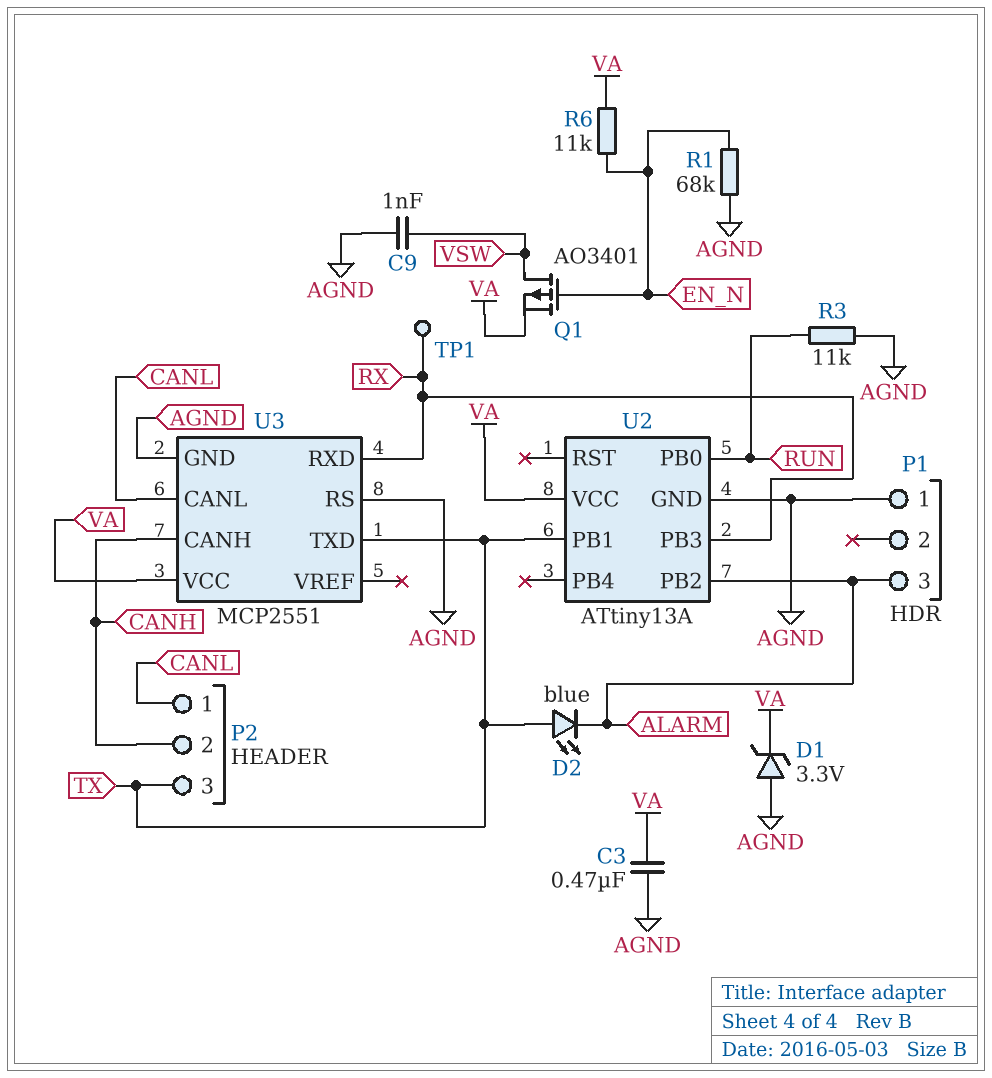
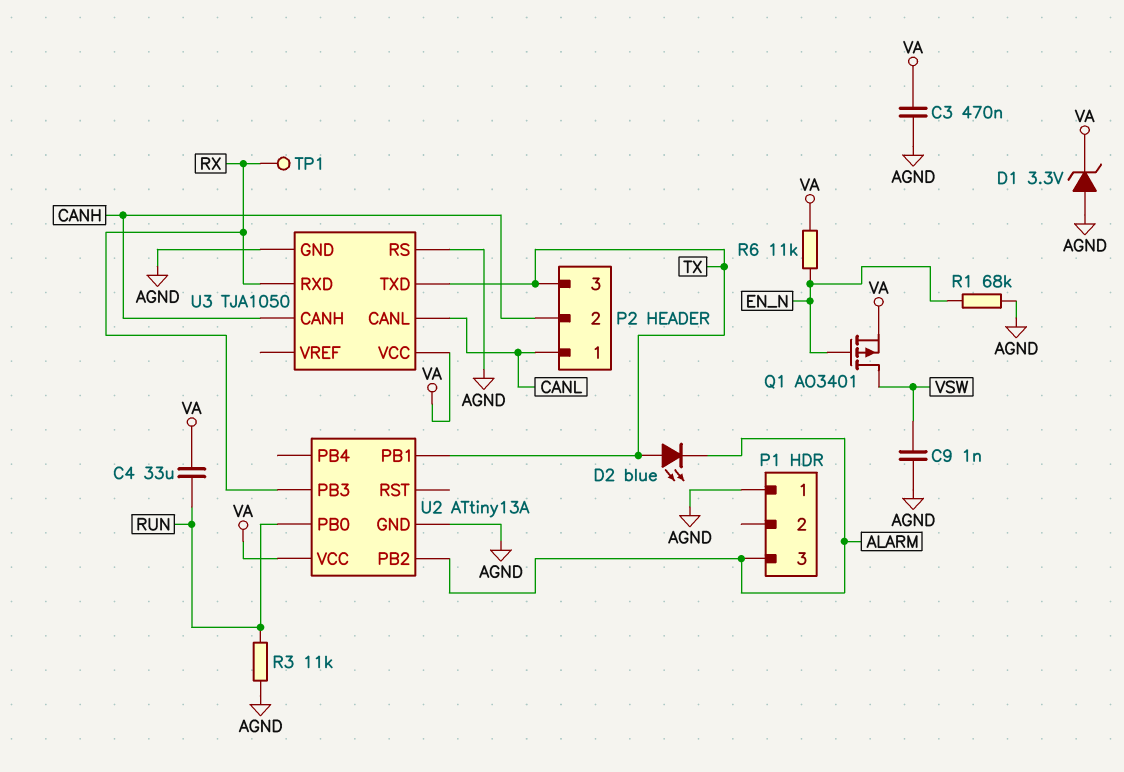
C4: none -> 33uF (RUN, VA)
U3: MCP2551 -> TJA1050

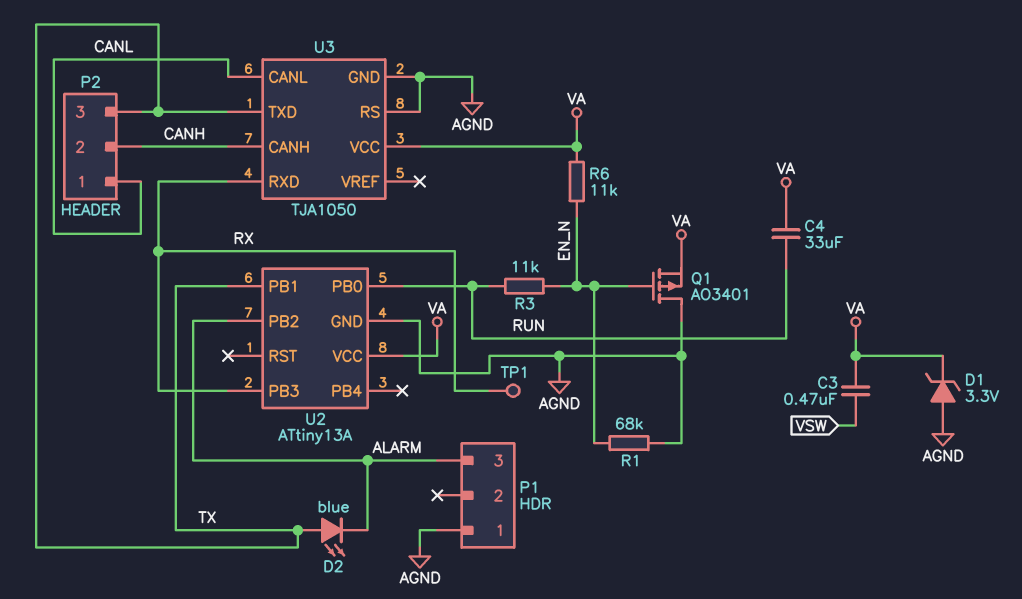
C3: 470nF (AGND, VA) -> 470nF (VA, VSW)
C9: 1nF (AGND, VSW) -> none
Q1: PMOS AO3401 (G EN_N, D VSW, S VA) -> PMOS AO3401 (G EN_N, D AGND, S VA)
R3: 11k (AGND, RUN) -> 11k (EN_N, RUN)

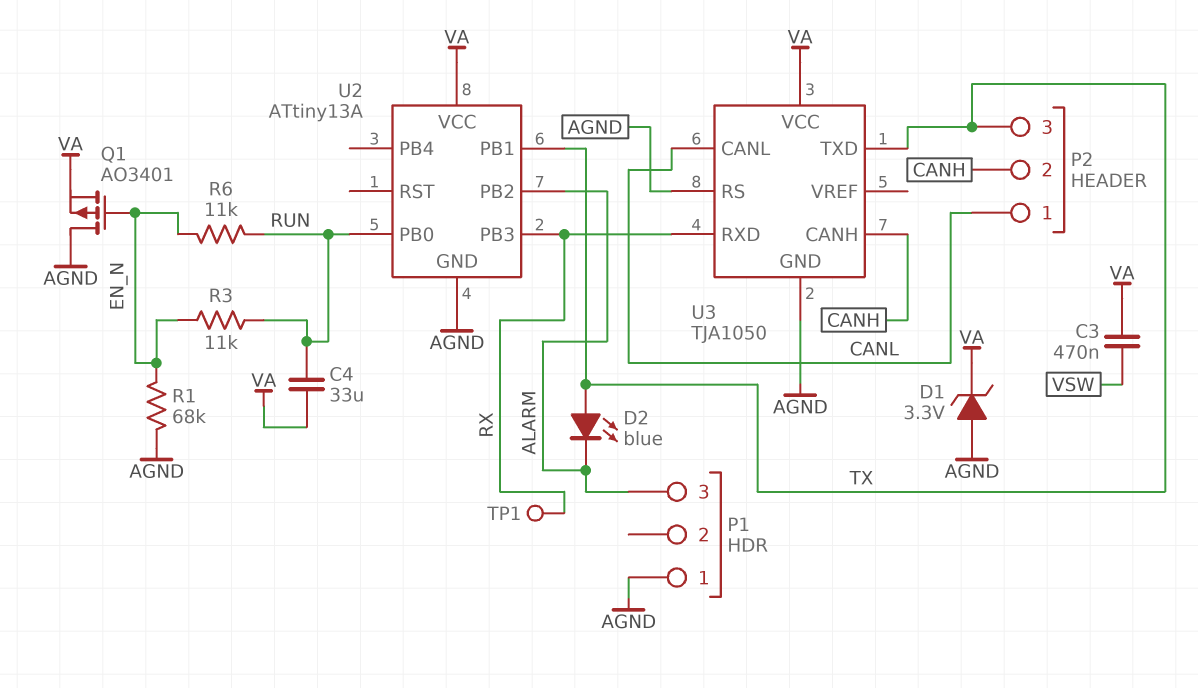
R6: 11k (EN_N, VA) -> 11k (EN_N, RUN)

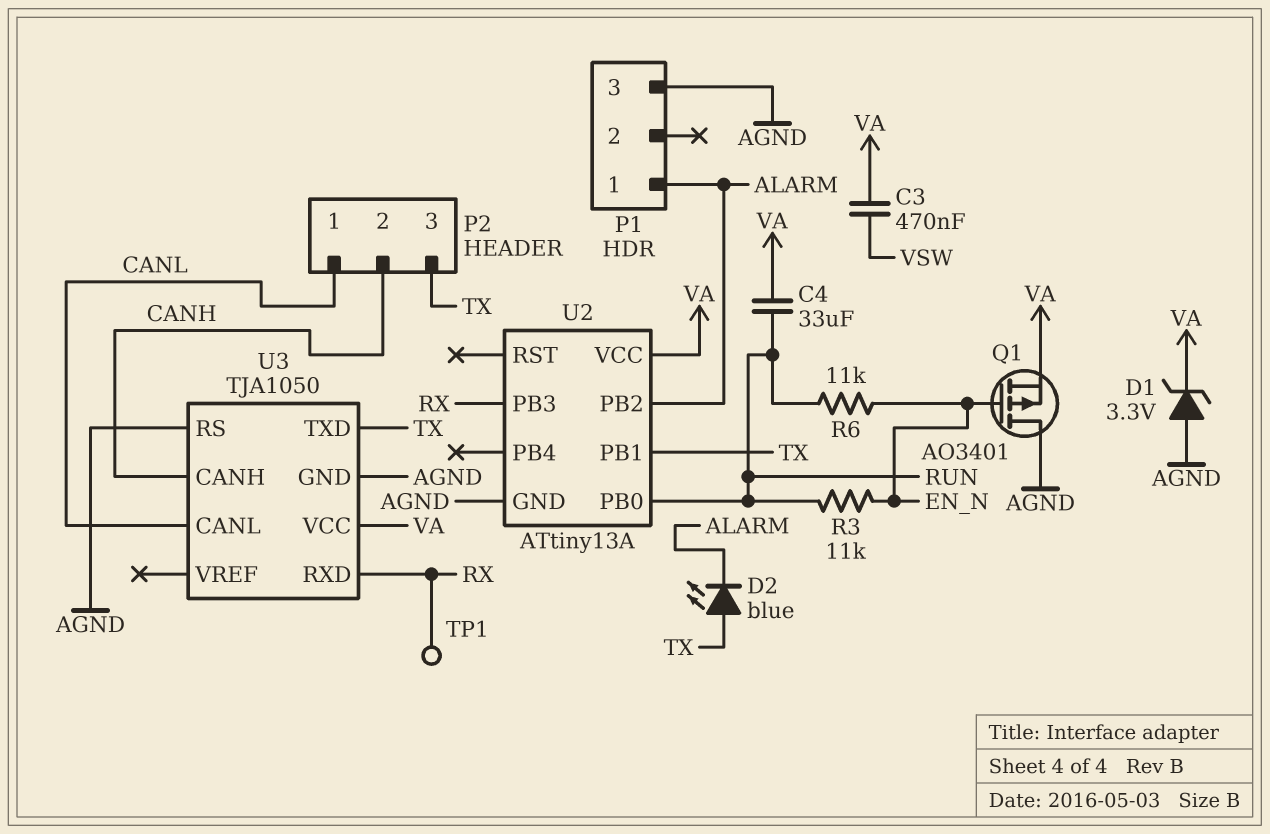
P1 pin 1: AGND -> ALARM
P1 pin 3: ALARM -> AGND
R1: 68k (AGND, EN_N) -> none

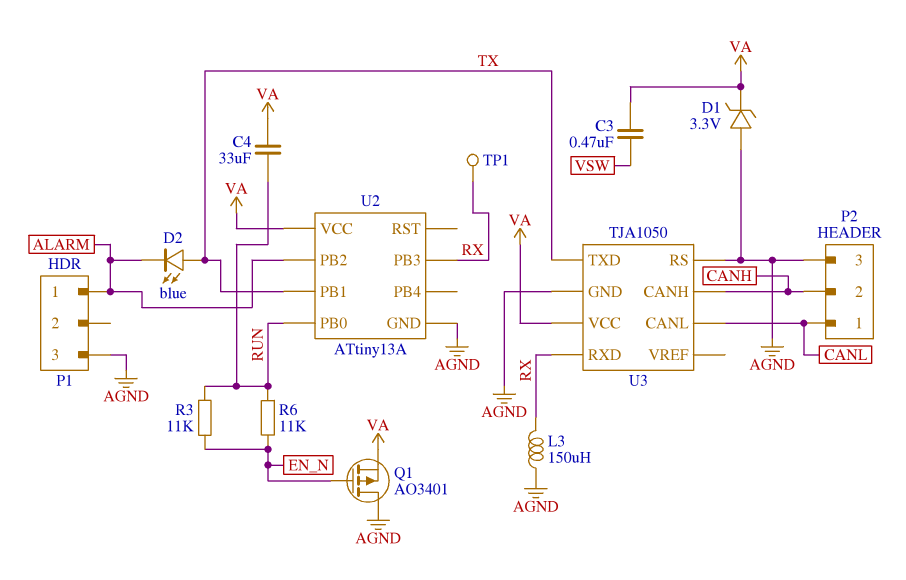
L3: none -> 150uH (AGND, RX)
P2 pin 3: TX -> AGND

